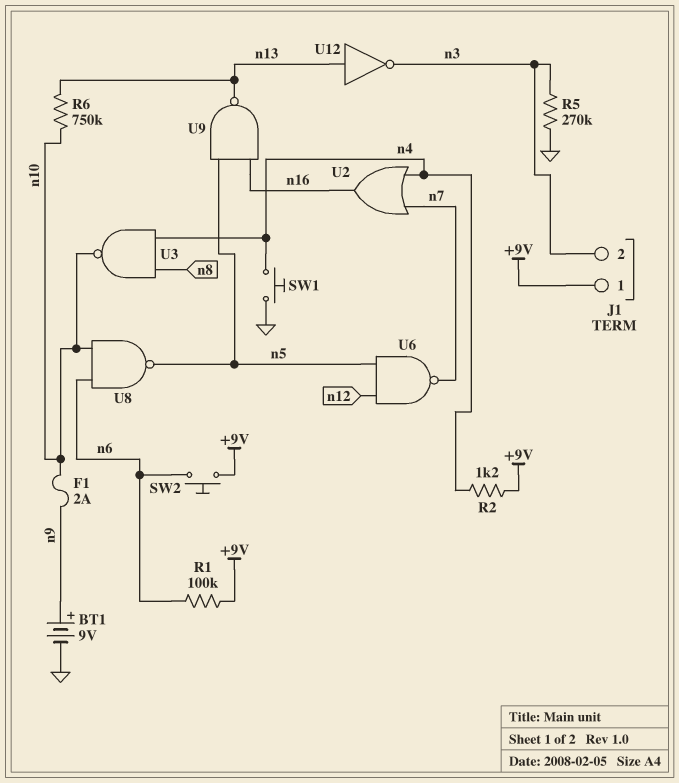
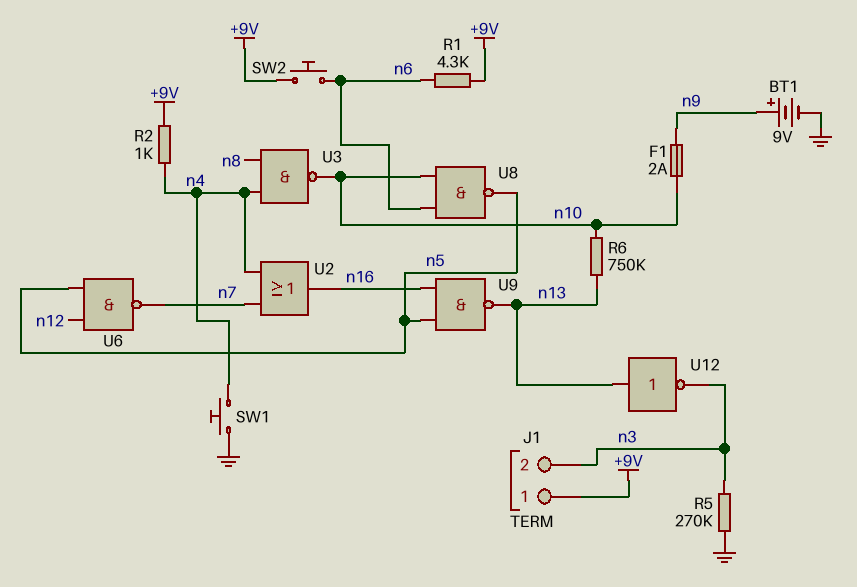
R1: 100k (+9V, n6) -> 4.3k (+9V, n6)
R2: 1.2k (+9V, n4) -> 1k (+9V, n4)

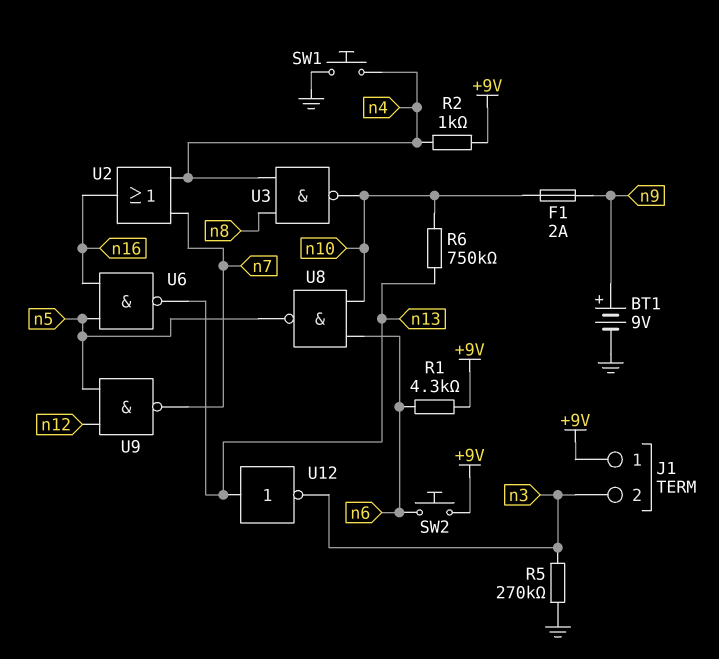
U6: NAND (in n5, in n12, out n7) -> NAND (in n5, in n16, out n13)
U9: NAND (in n5, in n16, out n13) -> NAND (in n5, in n12, out n7)

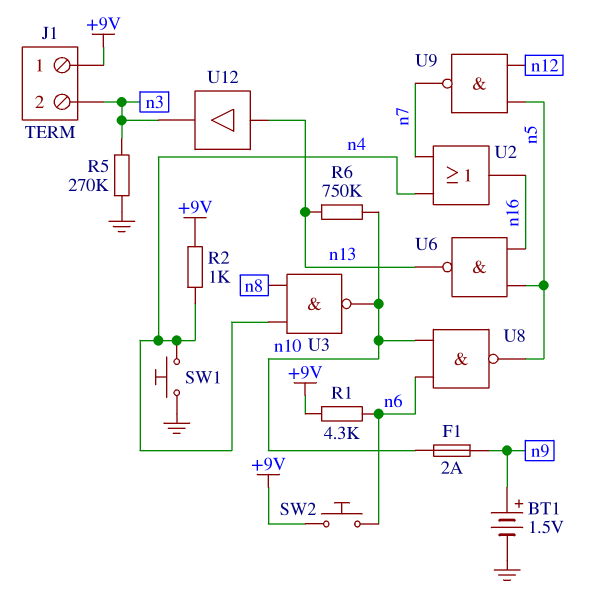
BT1: 9V (plus n9, minus GND) -> 1.5V (plus n9, minus GND)
U12: NOT (in n13, out n3) -> buffer (in n13, out n3)

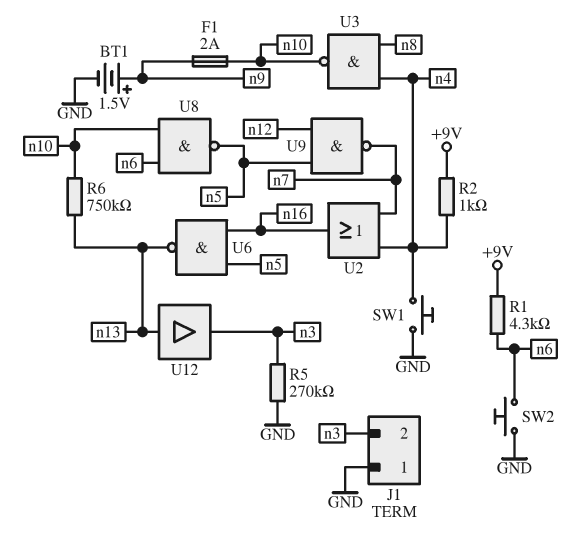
J1 pin 1: +9V -> GND
SW2: button (+9V, n6) -> button (GND, n6)

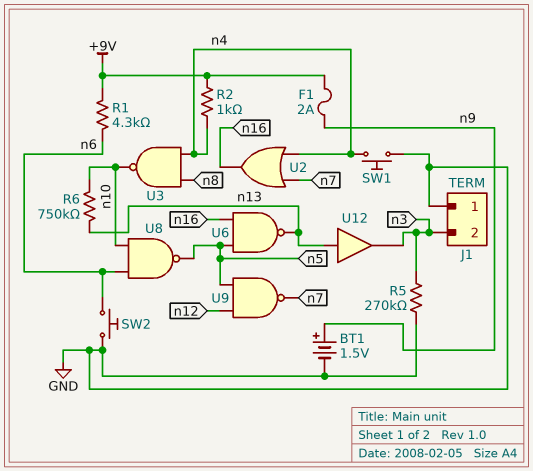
F1: 2A (n9, n10) -> 2A (+9V, n9)

